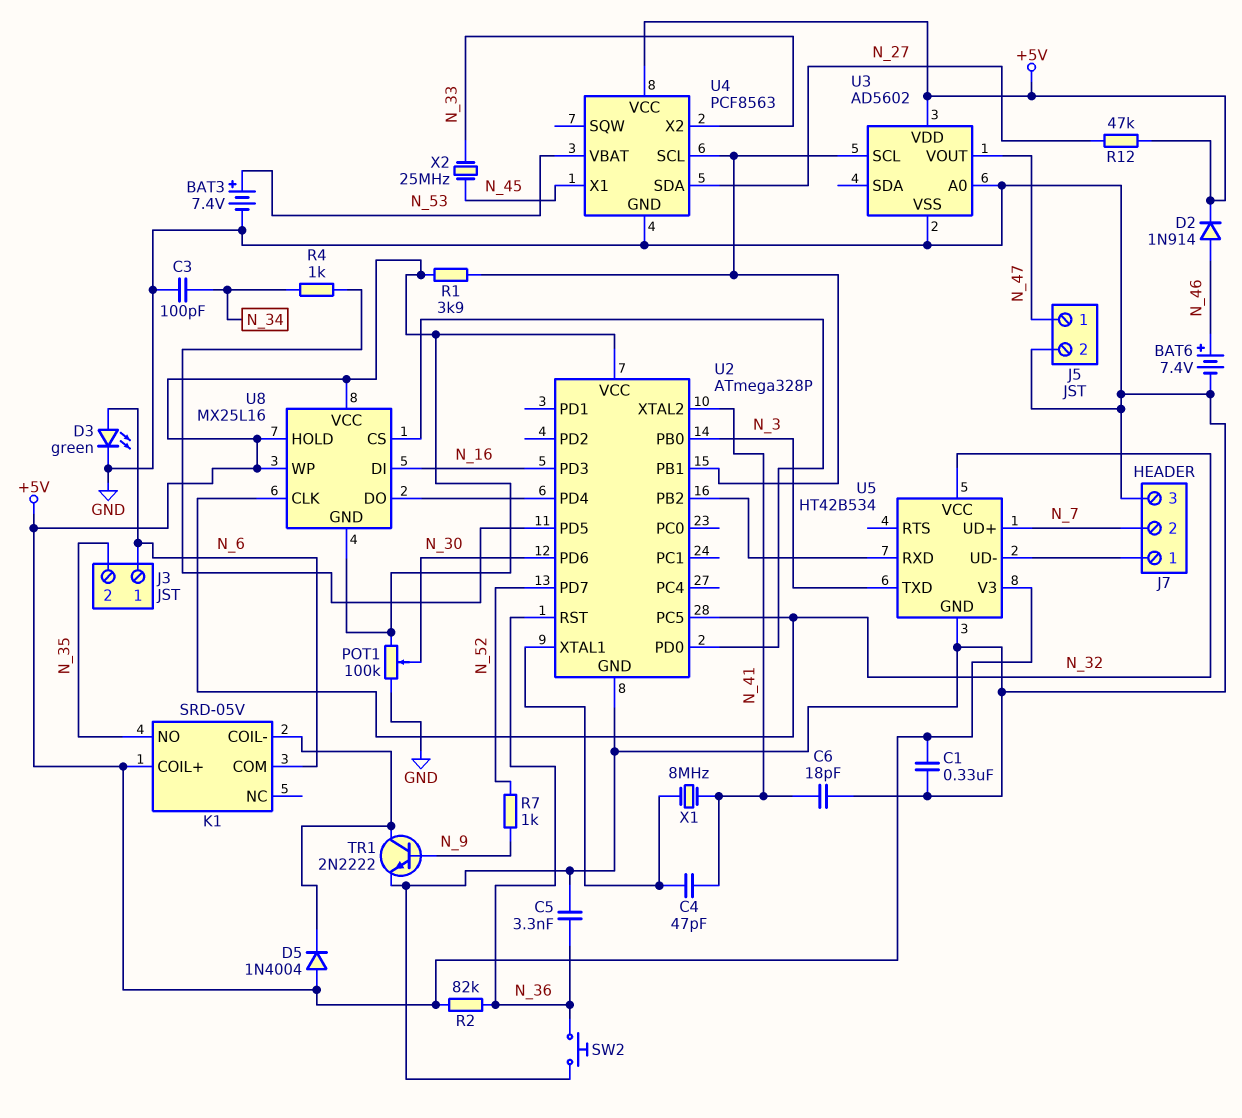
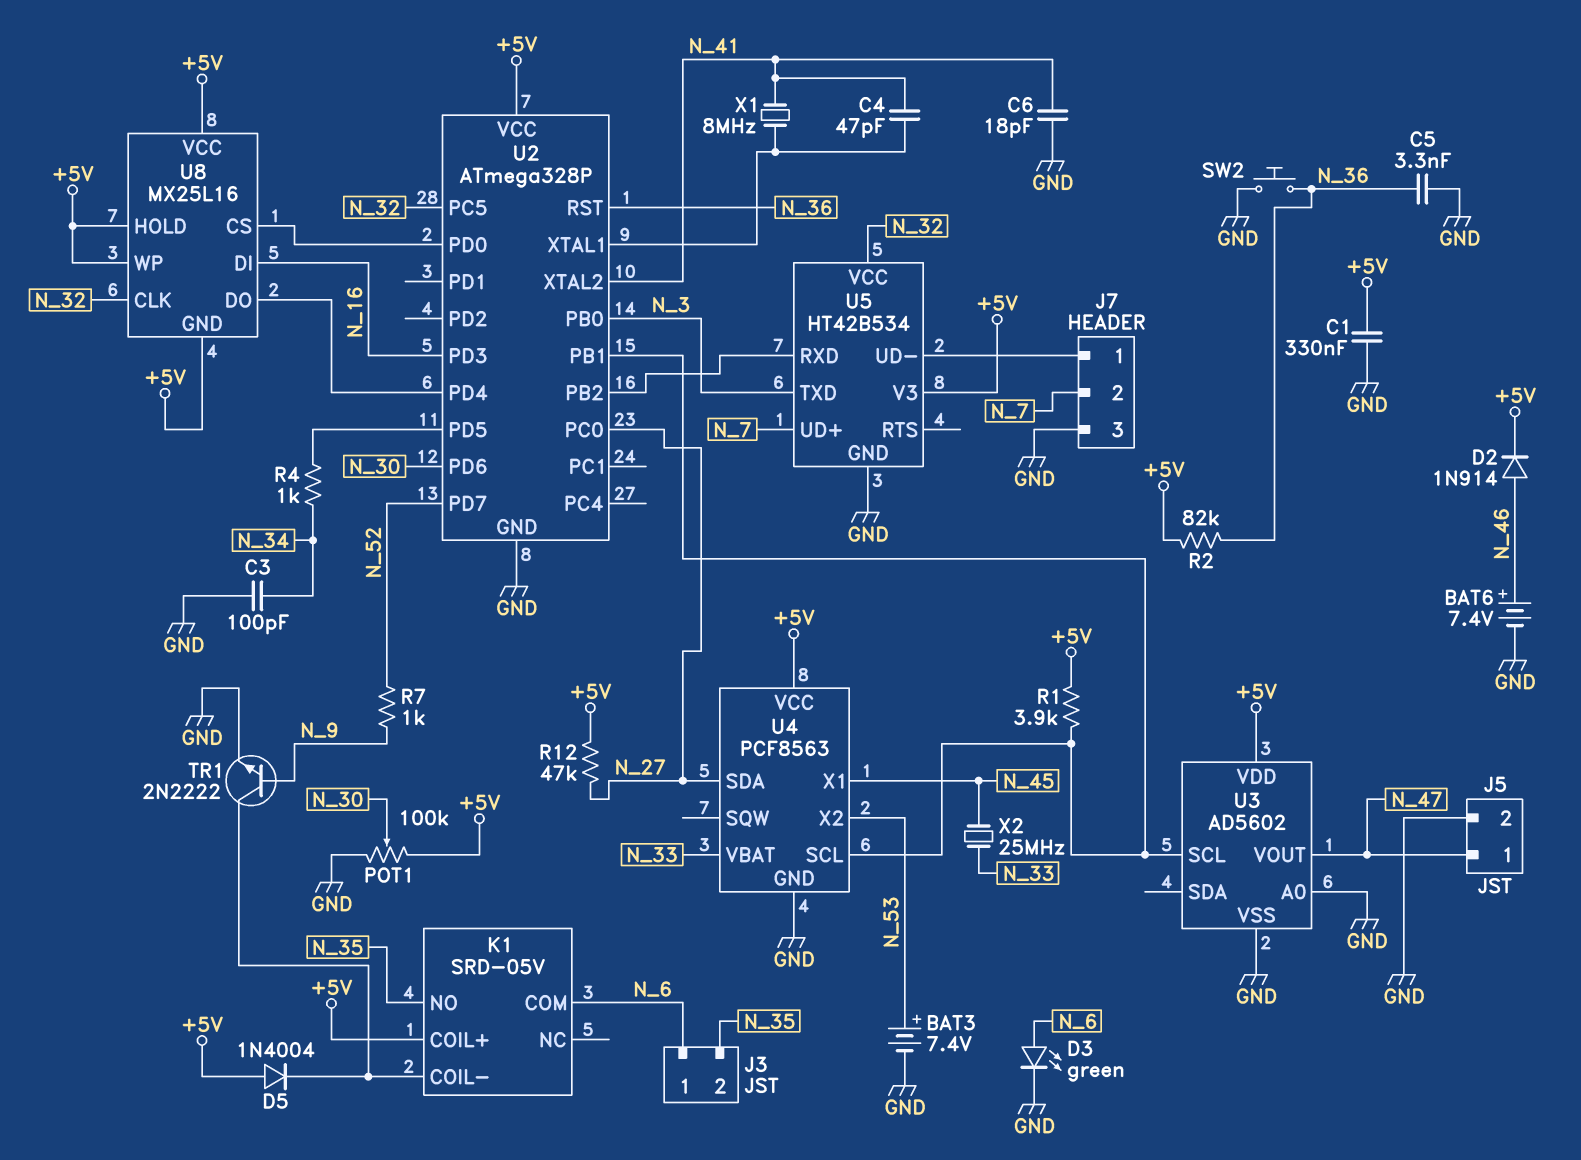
U2 pin PC0: none -> N_27
U4 pin VBAT: N_53 -> N_33
U4 pin X2: N_33 -> N_53

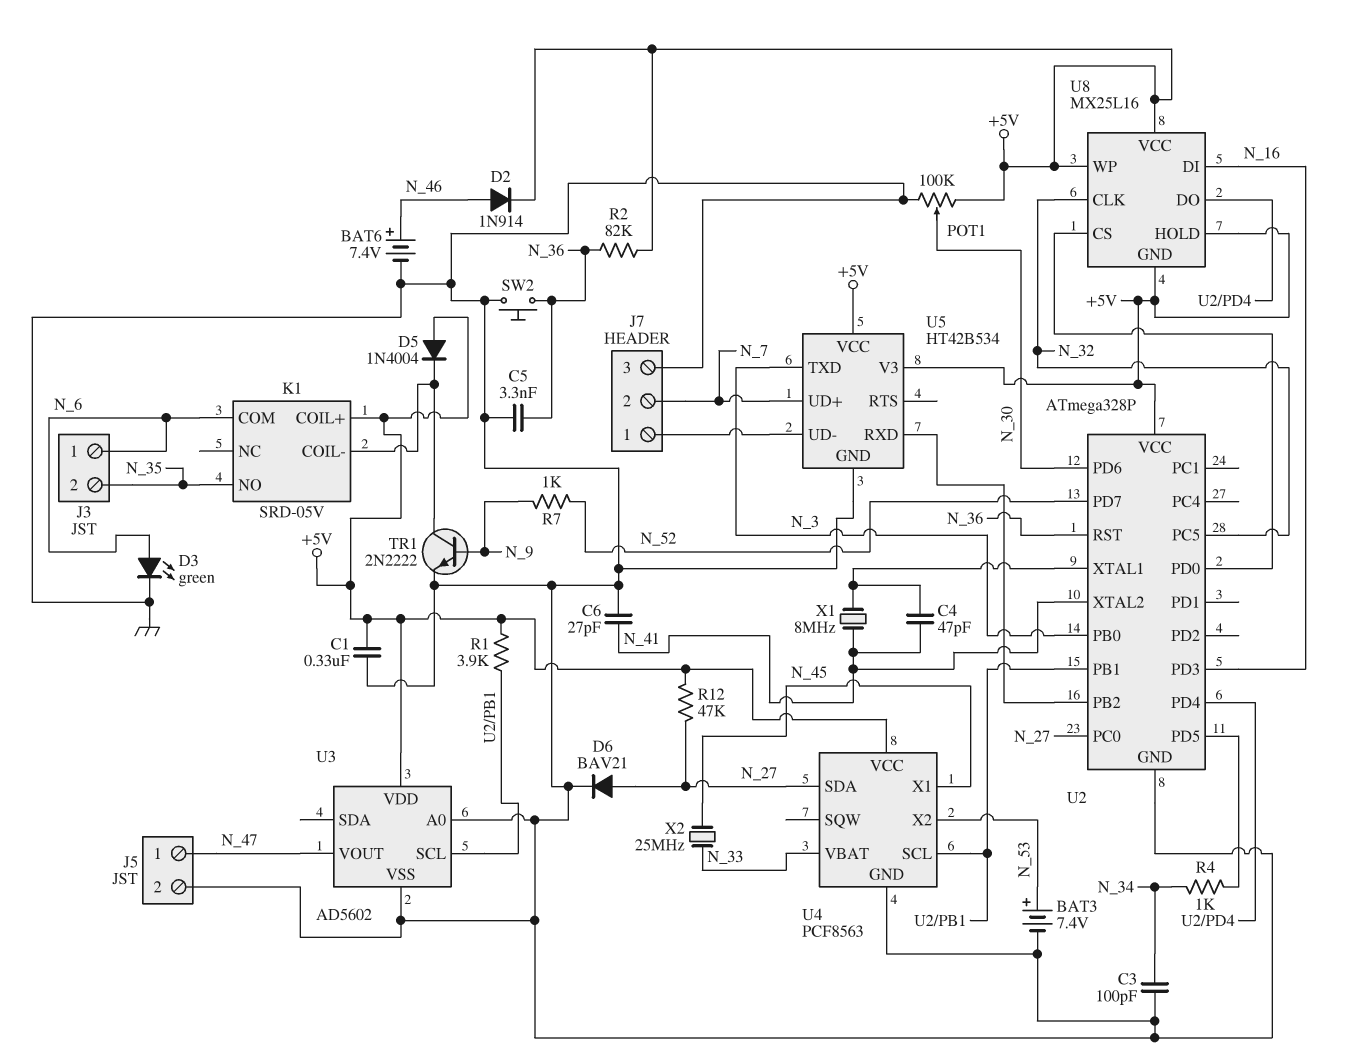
C6: 18pF (GND, N_41) -> 27pF (GND, N_41)
D6: none -> diode BAV21 (A N_27, K GND)
U5 pin VCC: N_32 -> +5V

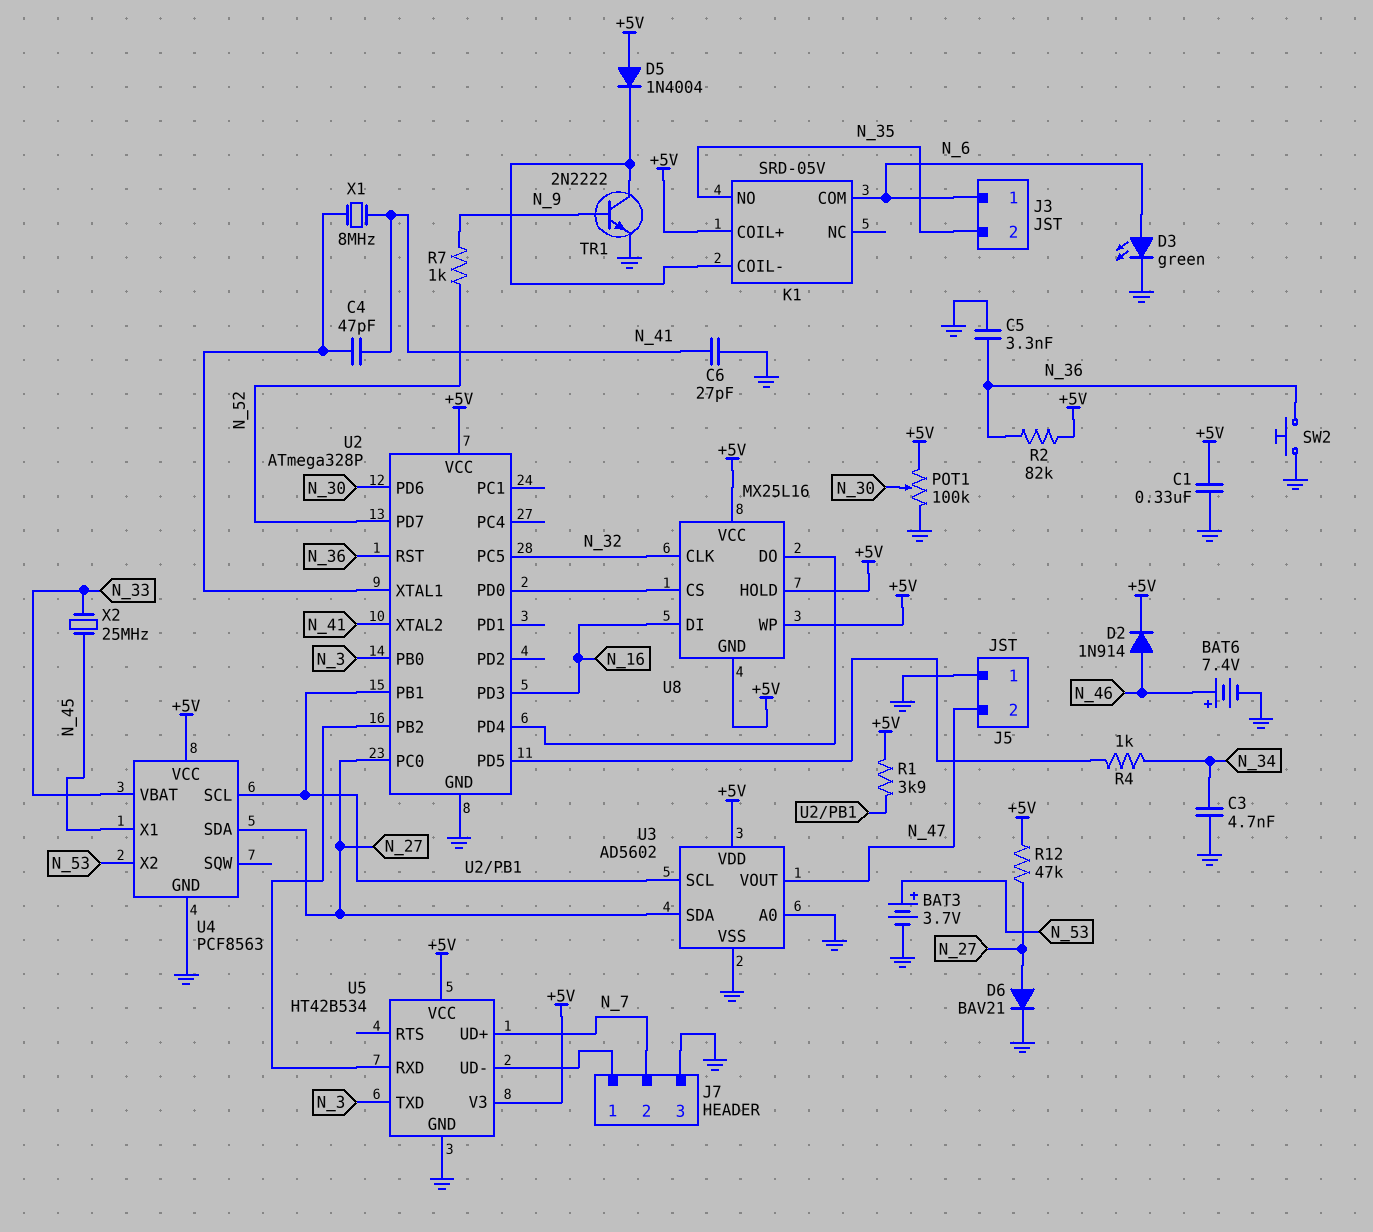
BAT3: 7.4V (plus N_53, minus GND) -> 3.7V (plus N_53, minus GND)
C3: 100pF (GND, N_34) -> 4.7nF (GND, N_34)
J5 pin 1: N_47 -> GND
J5 pin 2: GND -> N_47
U3 pin SDA: none -> N_27

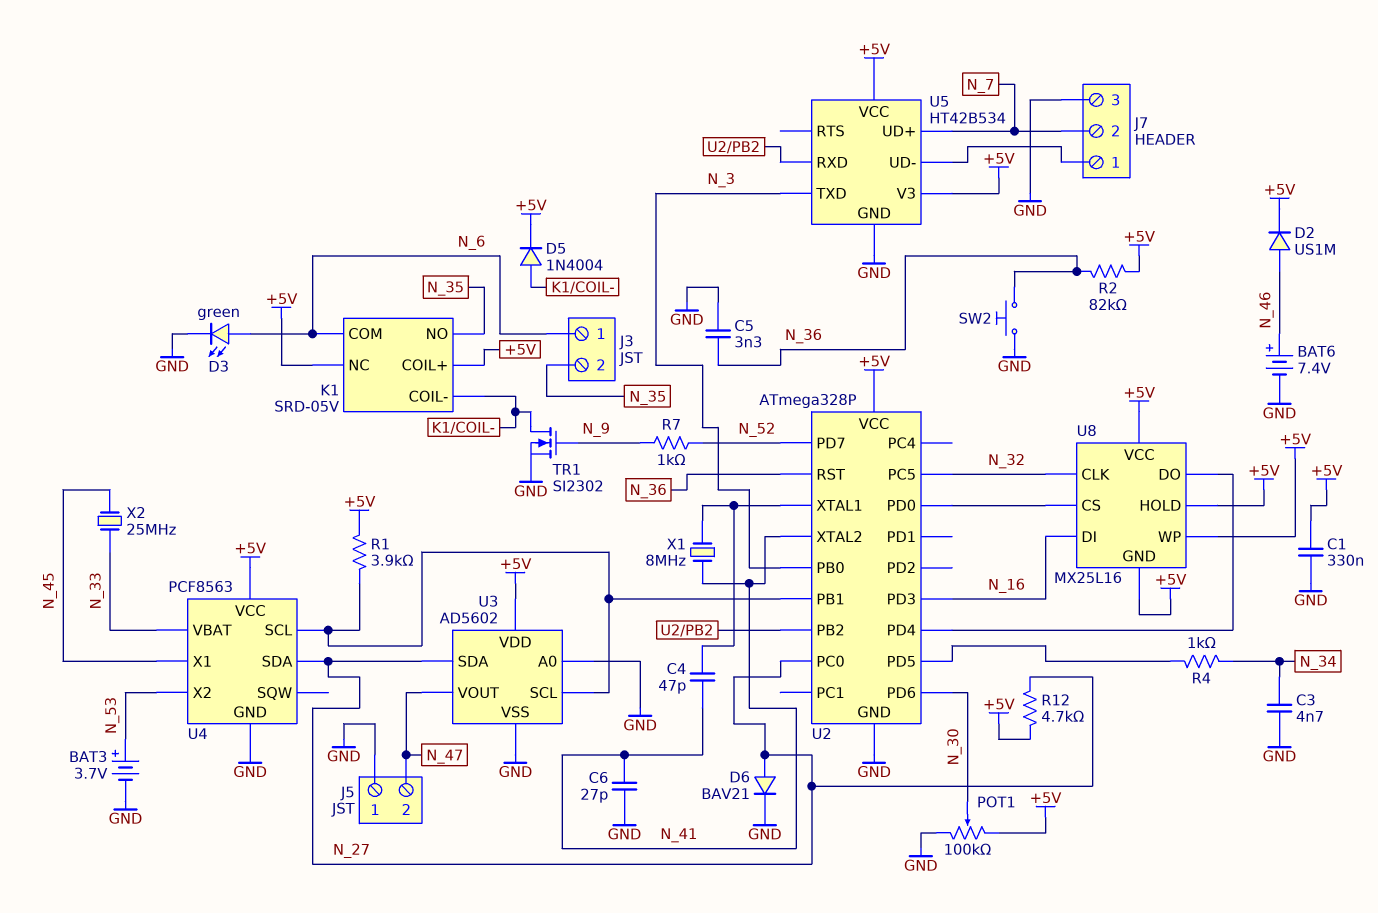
D2: diode 1N914 (A N_46, K +5V) -> diode US1M (A N_46, K +5V)
D5: diode 1N4004 (A +5V, K K1/COIL-) -> diode 1N4004 (A K1/COIL-, K +5V)
K1 pin NC: none -> +5V
R12: 47k (+5V, N_27) -> 4.7k (+5V, N_27)
TR1: NPN 2N2222 (B N_9, C K1/COIL-, E GND) -> NMOS SI2302 (G N_9, D K1/COIL-, S GND)

